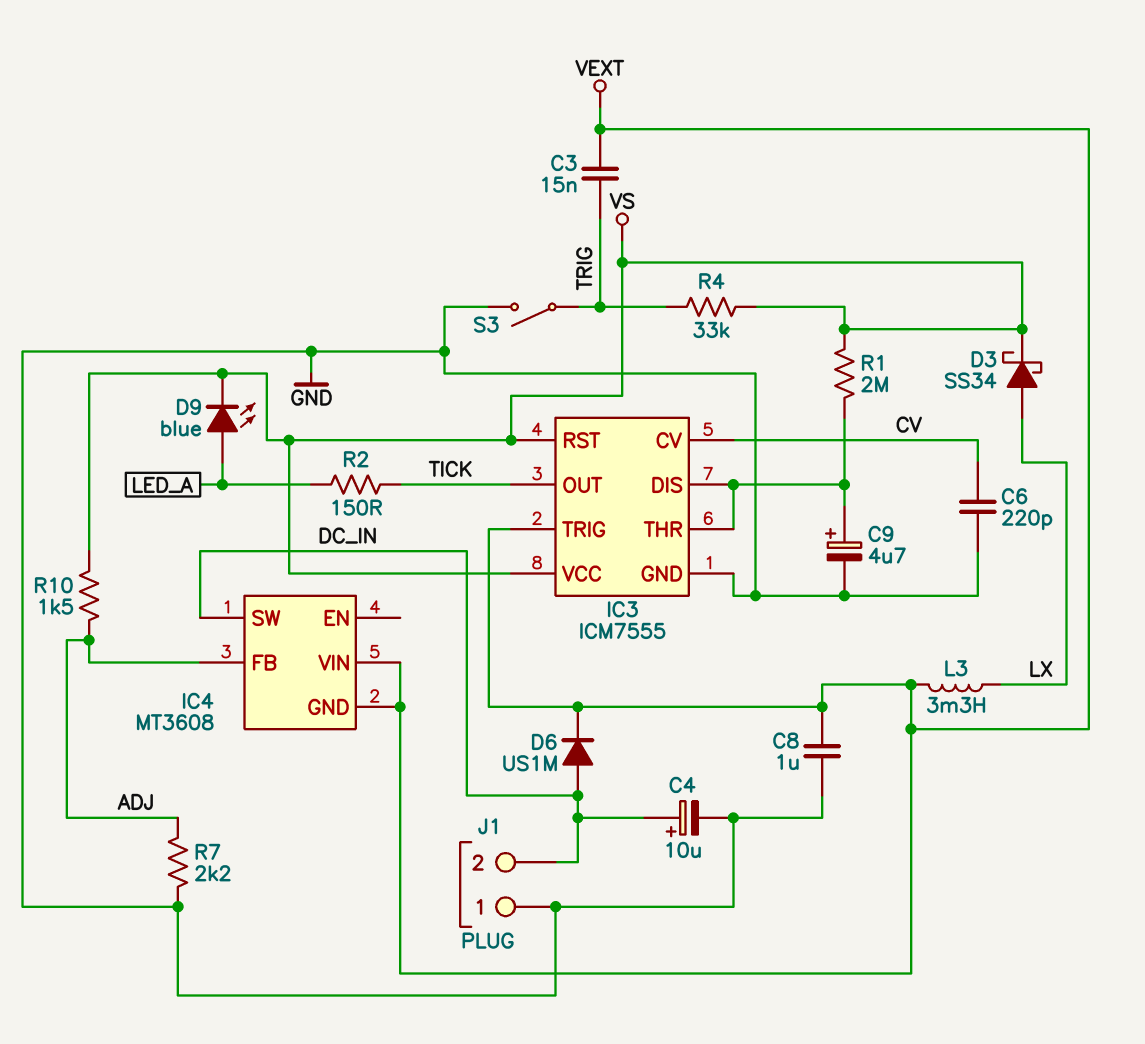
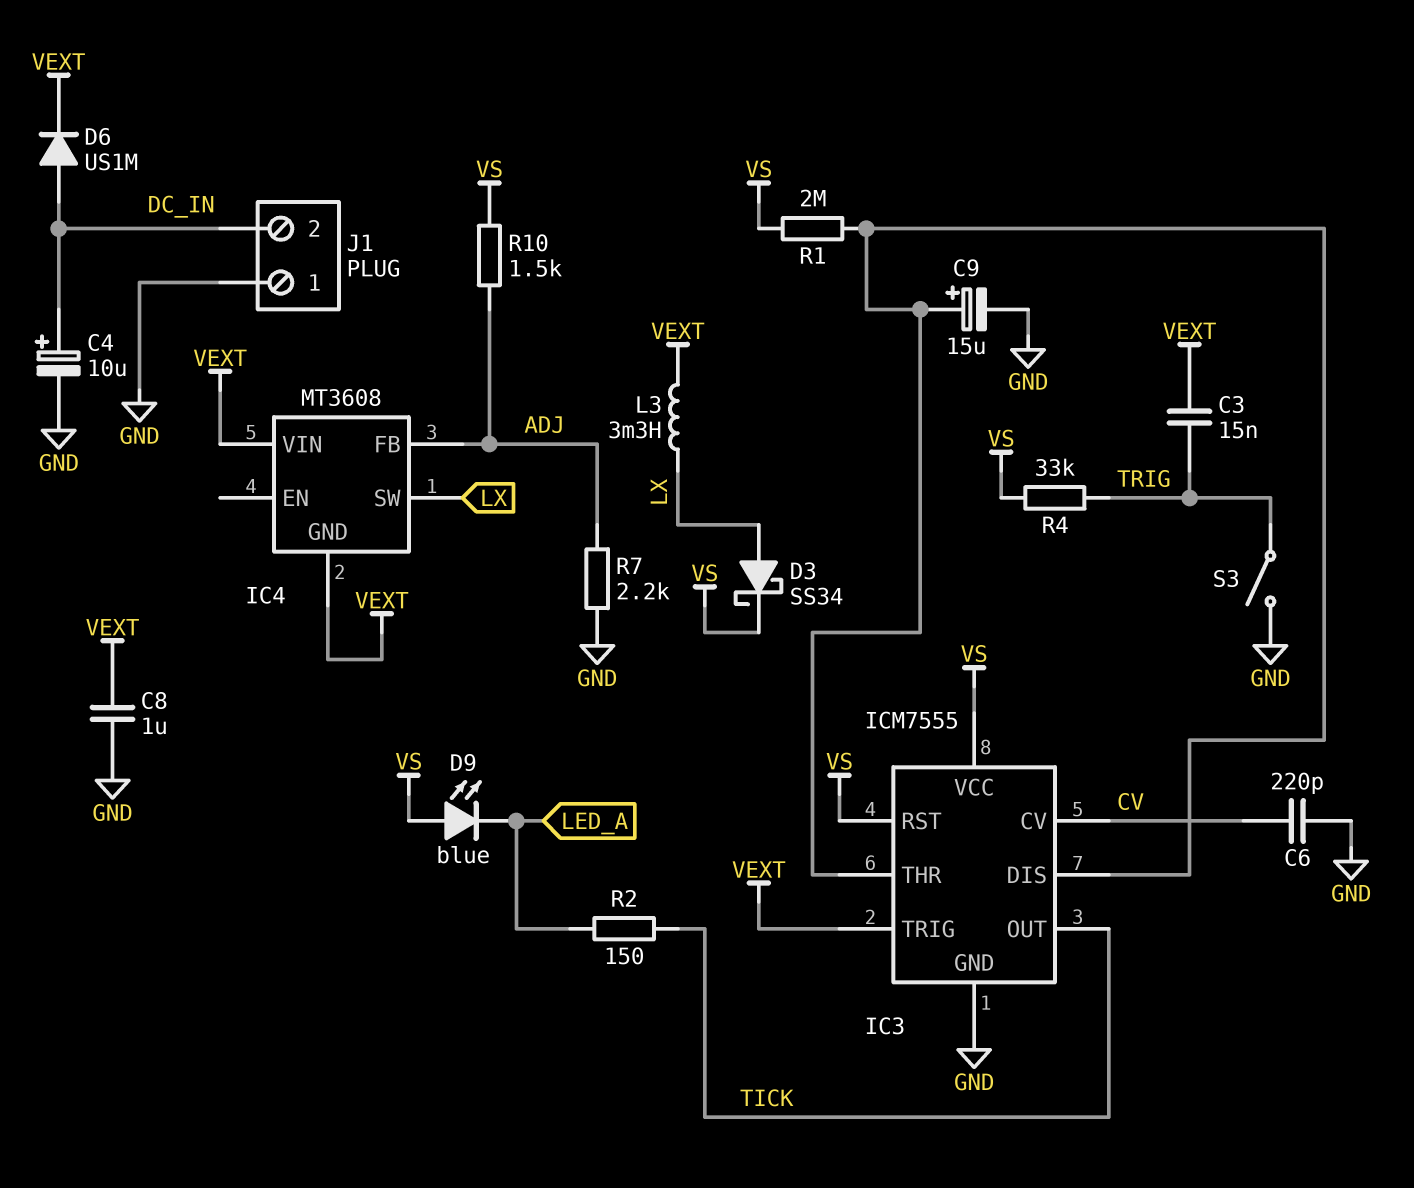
C9: 4.7uF (plus IC3/DIS, minus GND) -> 15uF (plus IC3/DIS, minus GND)
D9: LED blue (A LED_A, K VS) -> LED blue (A VS, K LED_A)
IC4 pin SW: DC_IN -> LX

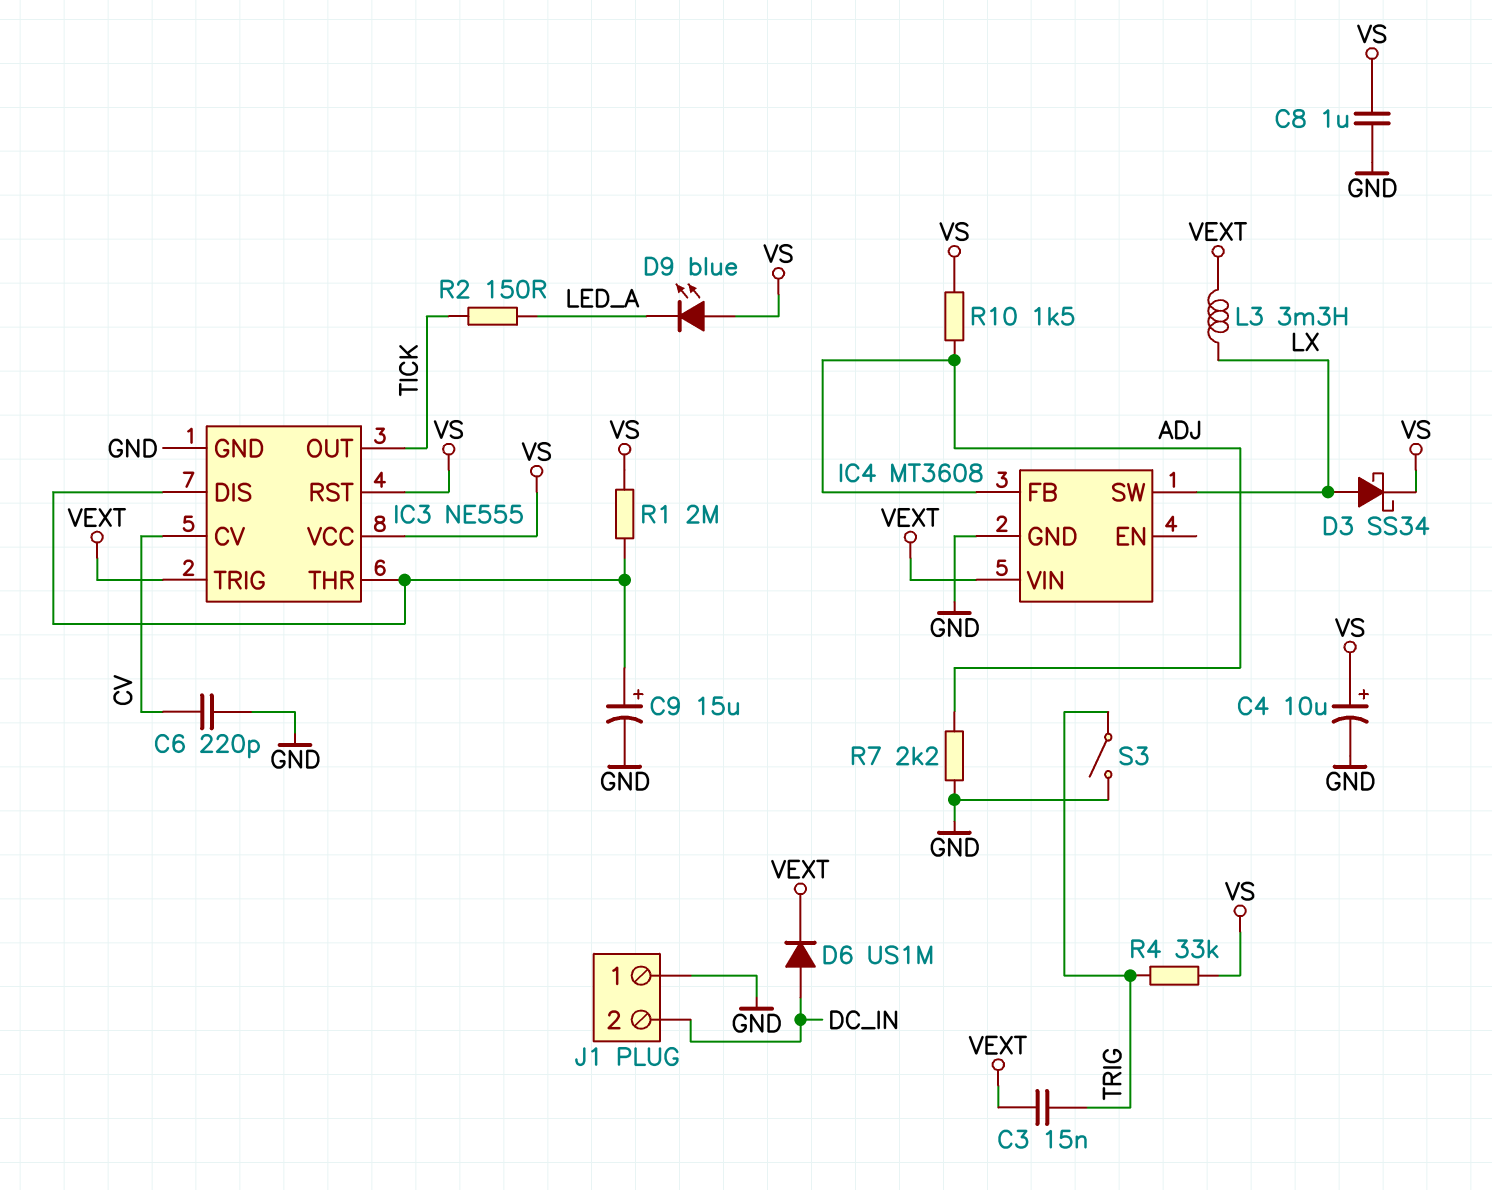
C4: 10uF (plus DC_IN, minus GND) -> 10uF (plus VS, minus GND)
C8: 1uF (GND, VEXT) -> 1uF (GND, VS)
IC3: ICM7555 -> NE555
IC4 pin GND: VEXT -> GND

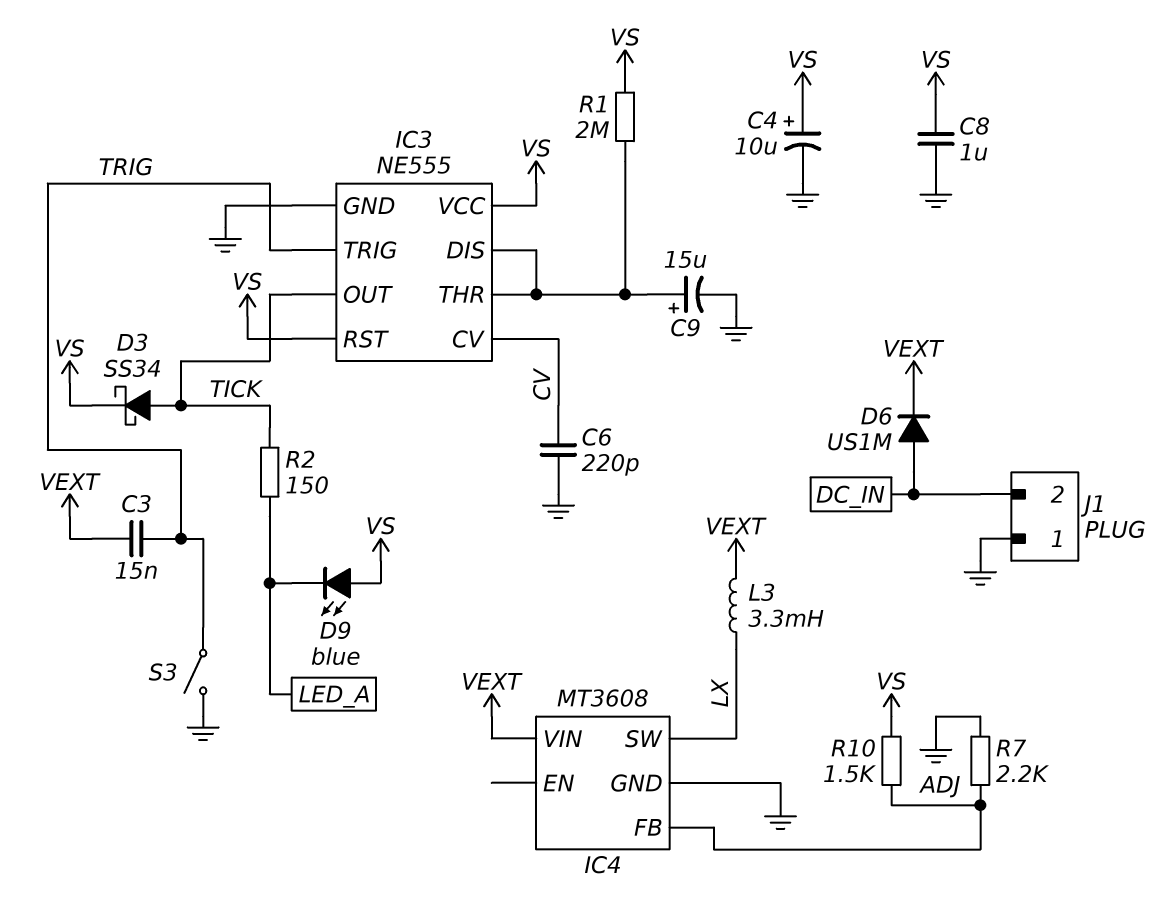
D3: schottky SS34 (A LX, K VS) -> schottky SS34 (A TICK, K VS)
IC3 pin TRIG: VEXT -> TRIG
R4: 33k (TRIG, VS) -> none

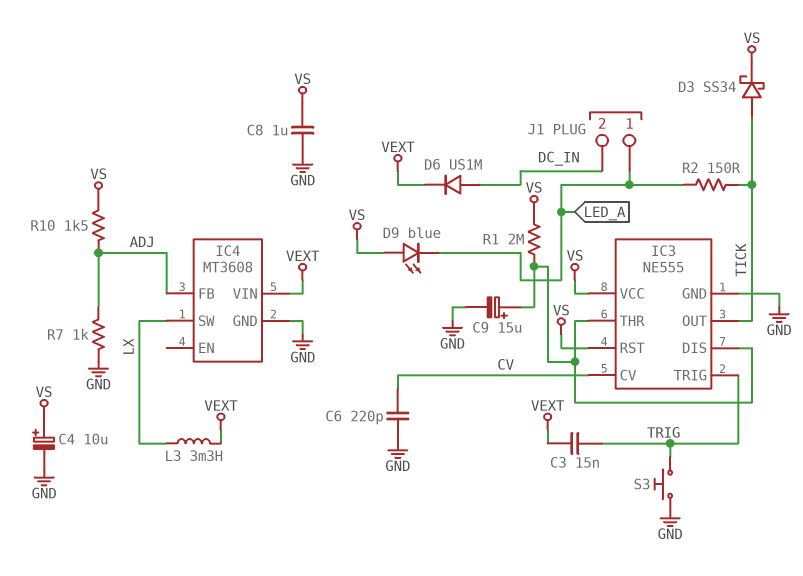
J1 pin 1: GND -> LED_A
R7: 2.2k (ADJ, GND) -> 1k (ADJ, GND)
S3: switch (GND, TRIG) -> button (GND, TRIG)

